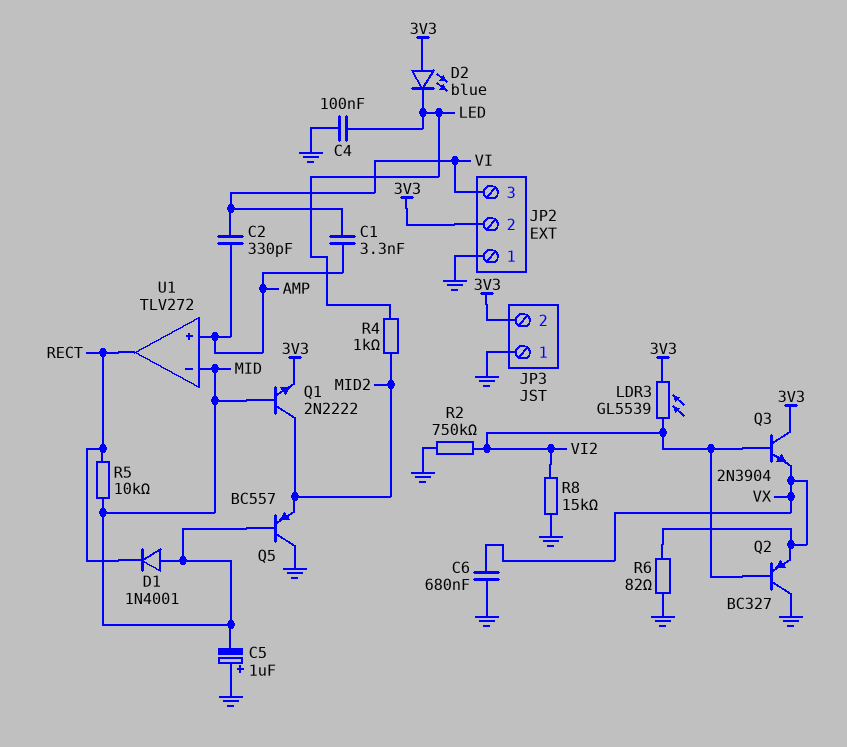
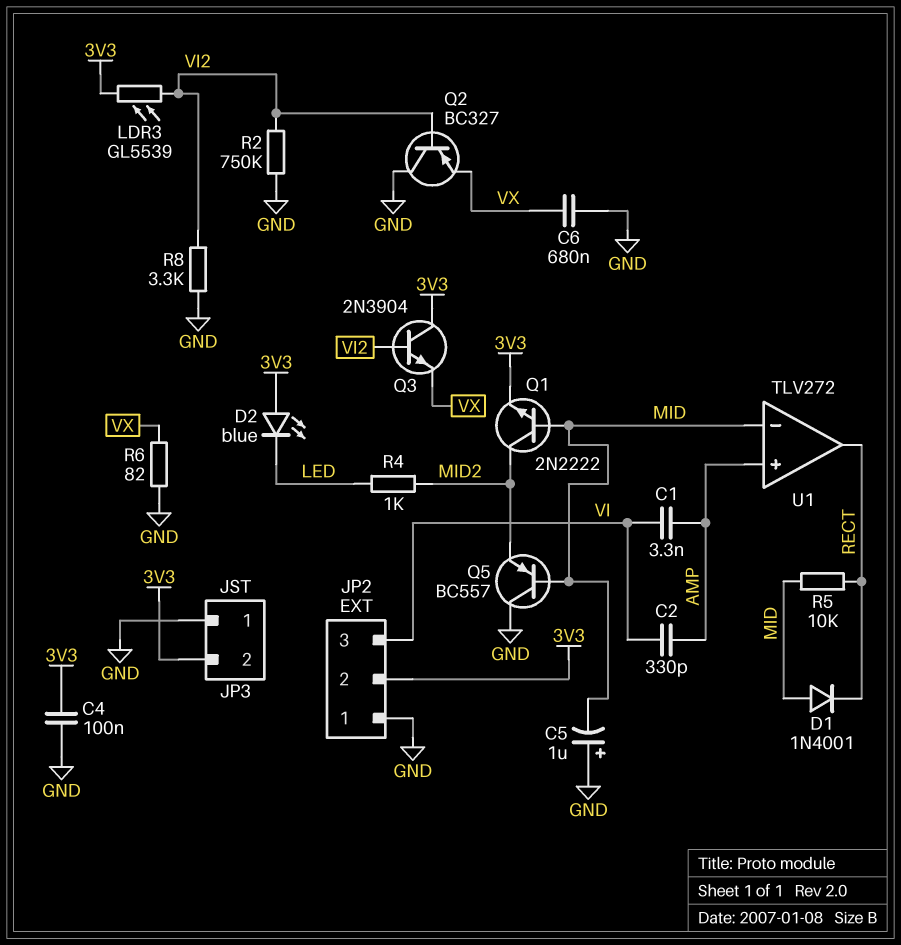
C4: 100nF (GND, LED) -> 100nF (3V3, GND)
R8: 15k (GND, VI2) -> 3.3k (GND, VI2)

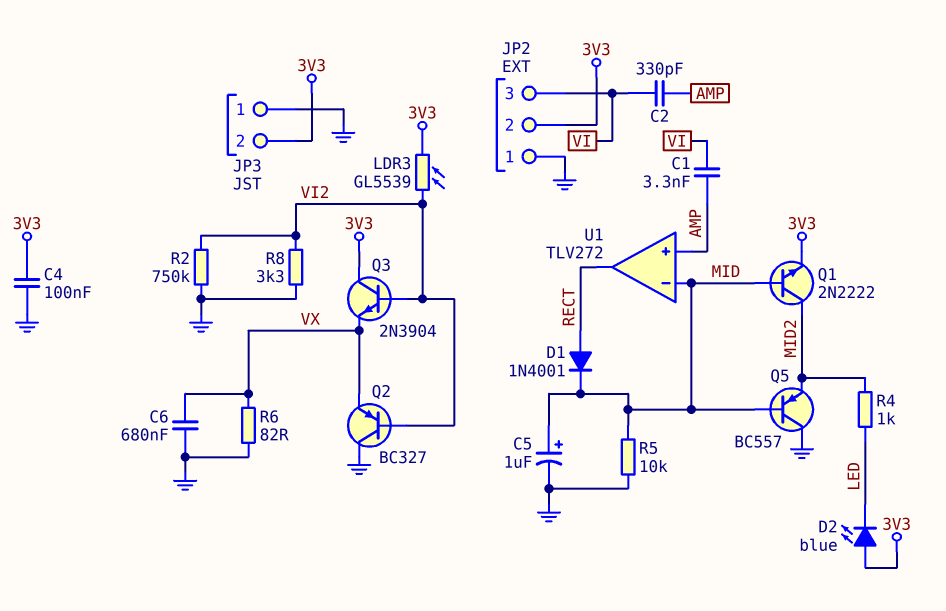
C5: 1uF (plus GND, minus MID) -> 1uF (plus MID, minus GND)
D1: diode 1N4001 (A MID, K RECT) -> diode 1N4001 (A RECT, K MID)
R5: 10k (MID, RECT) -> 10k (GND, MID)

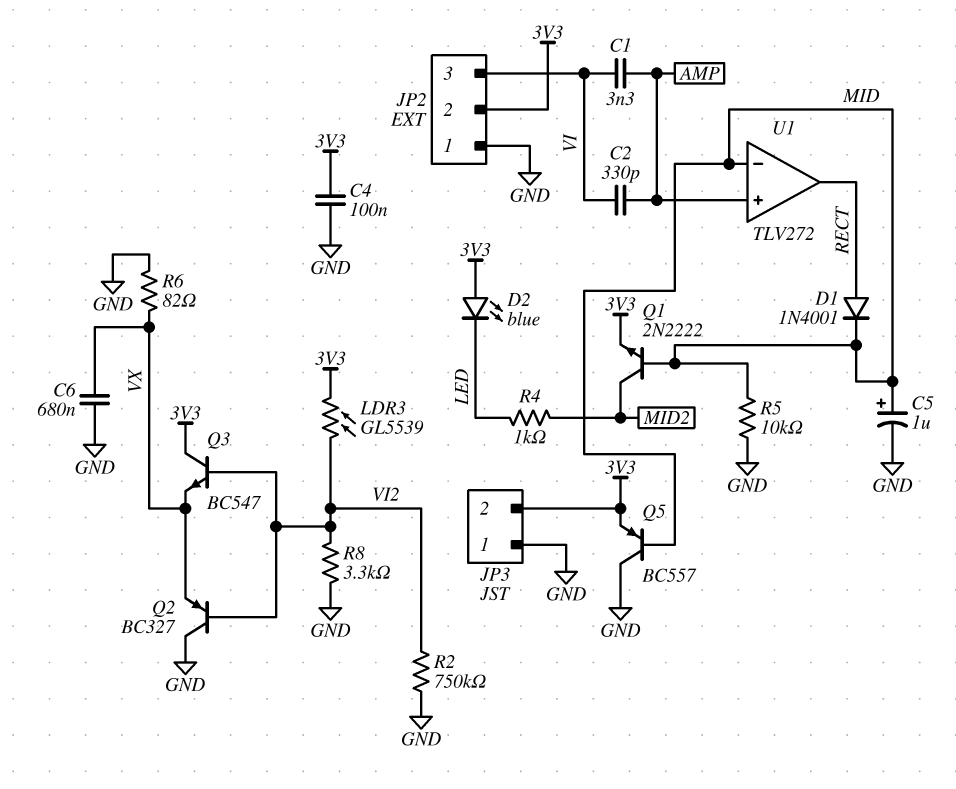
Q3: NPN 2N3904 (B VI2, C 3V3, E VX) -> NPN BC547 (B VI2, C 3V3, E VX)
Q5: PNP BC557 (B MID, C GND, E MID2) -> PNP BC557 (B MID, C GND, E 3V3)

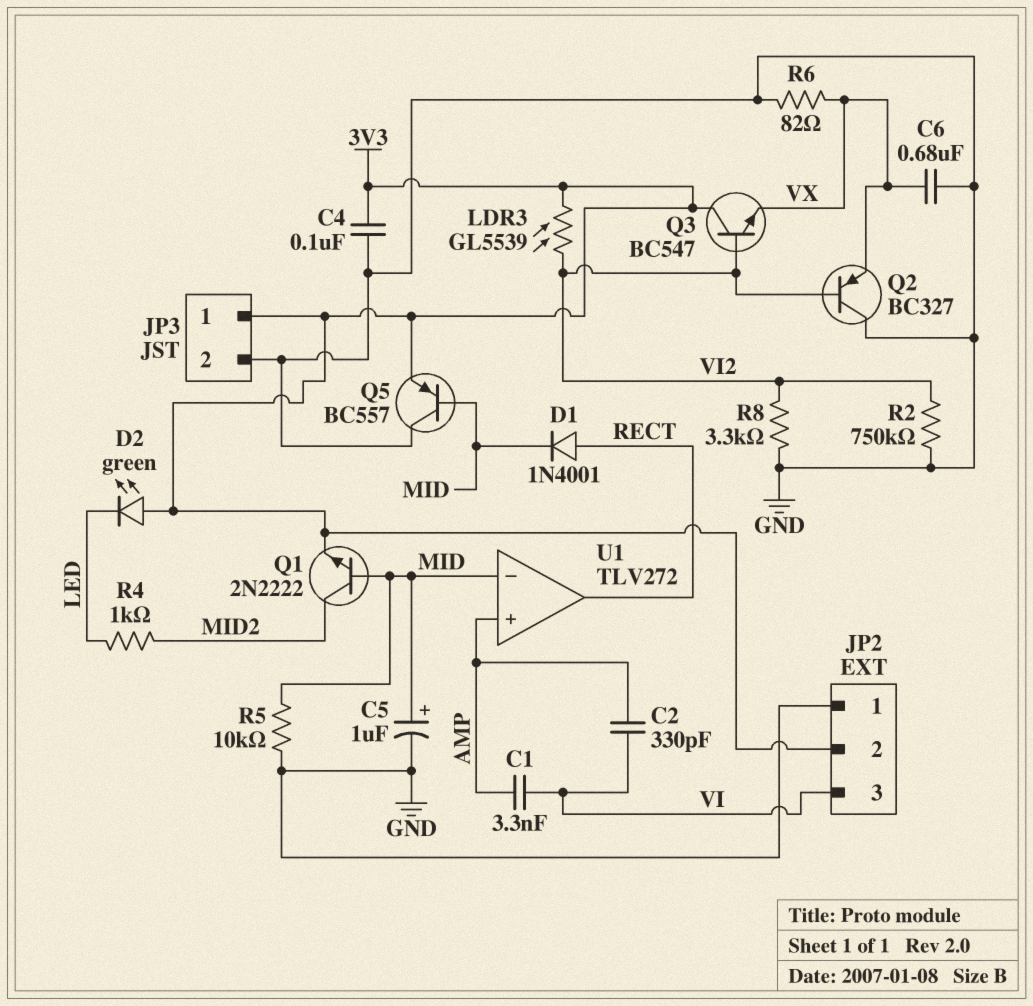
D2: LED blue (A 3V3, K LED) -> LED green (A 3V3, K LED)
JP3 pin 1: GND -> 3V3
JP3 pin 2: 3V3 -> GND

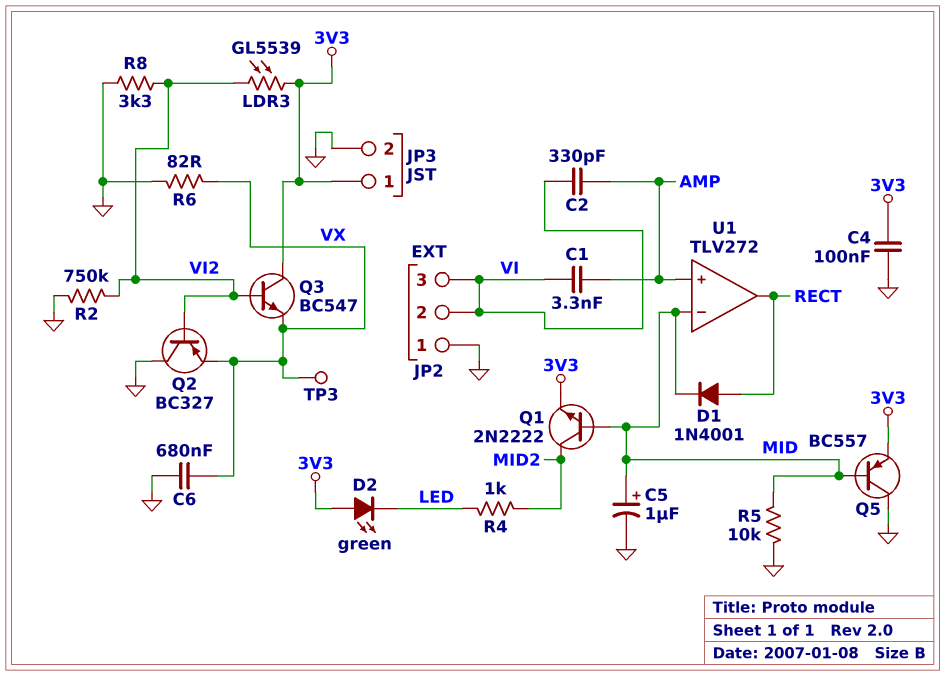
JP2 pin 2: 3V3 -> VI
TP3: none -> test point (VX)

